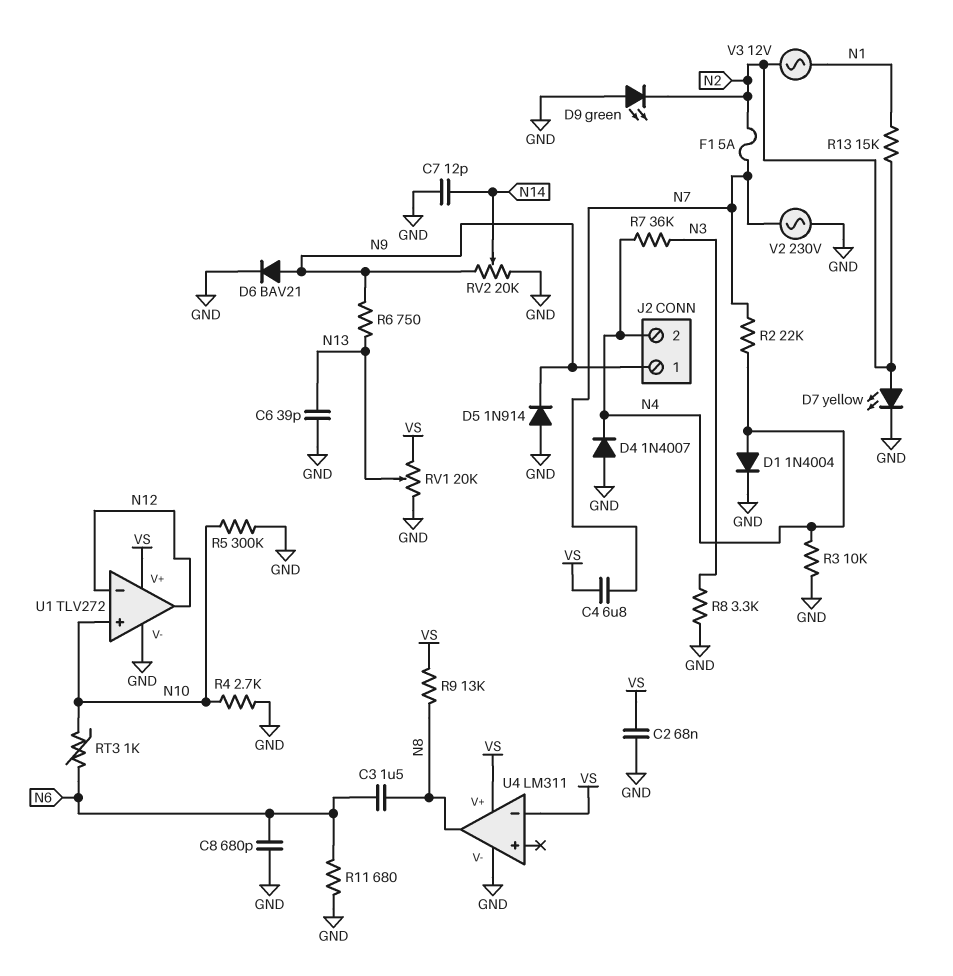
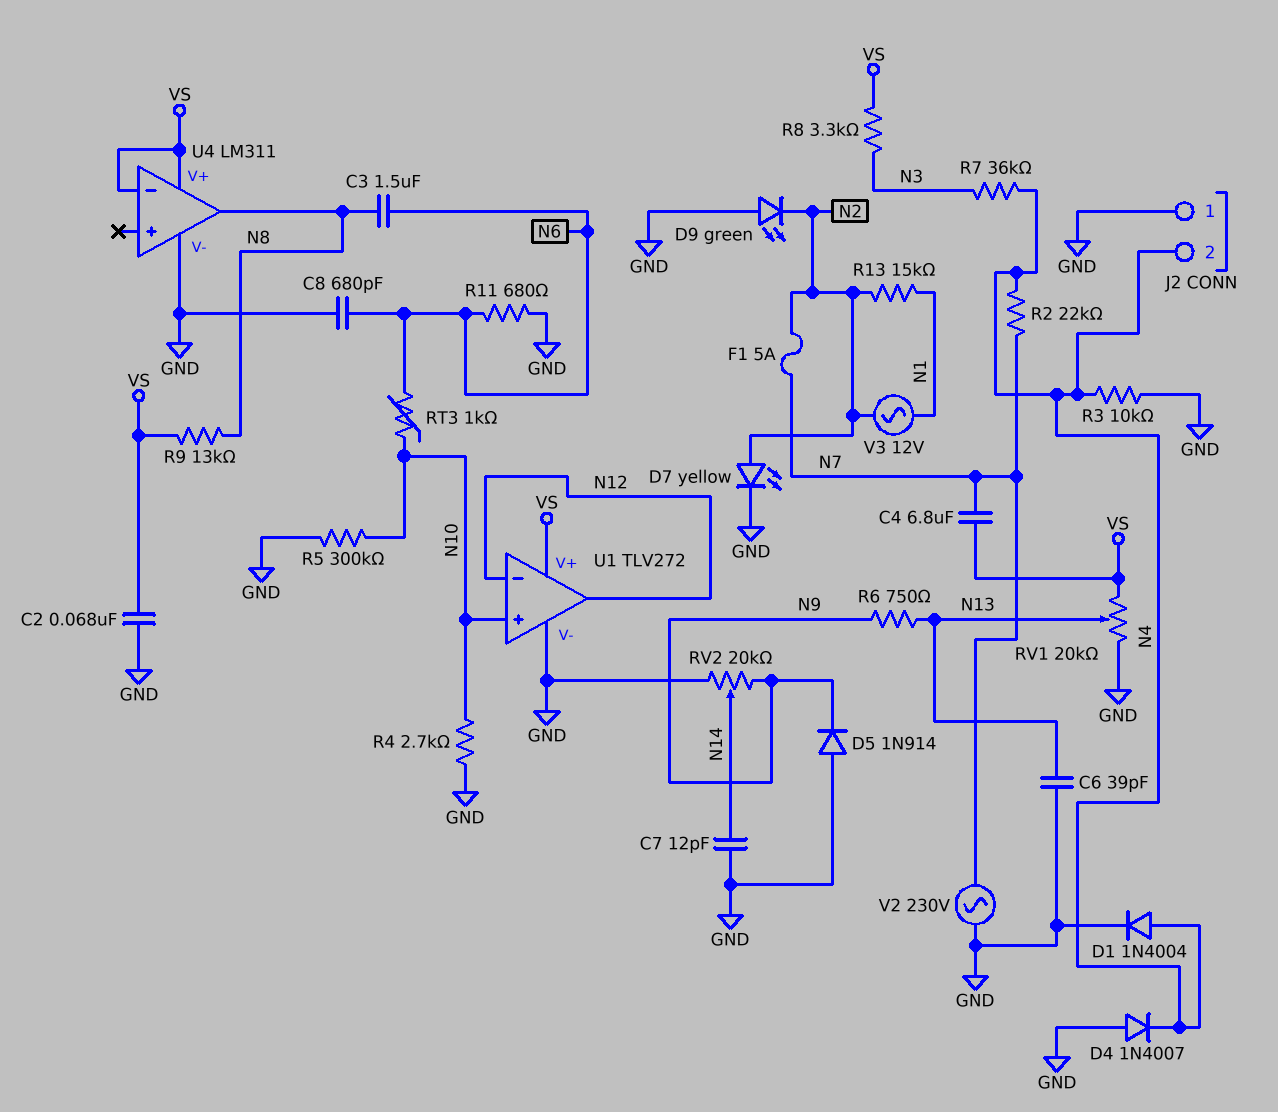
D6: diode BAV21 (A N9, K GND) -> none
J2 pin 1: N9 -> GND
R8: 3.3k (GND, N3) -> 3.3k (N3, VS)

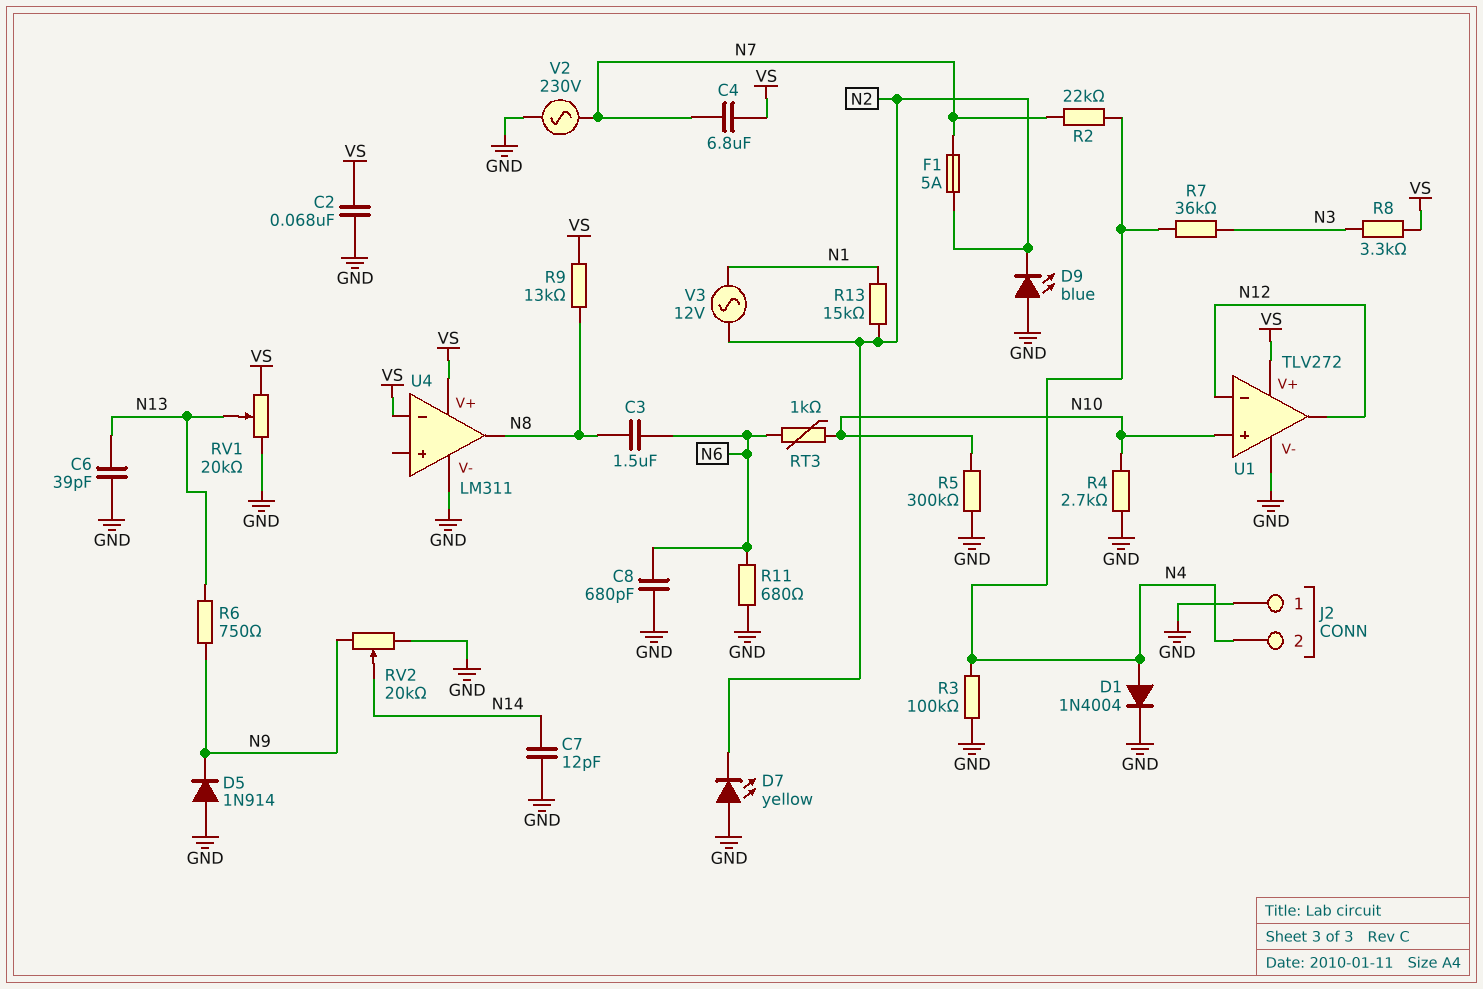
D4: diode 1N4007 (A GND, K N4) -> none
D7: LED yellow (A N2, K GND) -> LED yellow (A GND, K N2)
D9: LED green (A GND, K N2) -> LED blue (A GND, K N2)
R3: 10k (GND, N4) -> 100k (GND, N4)

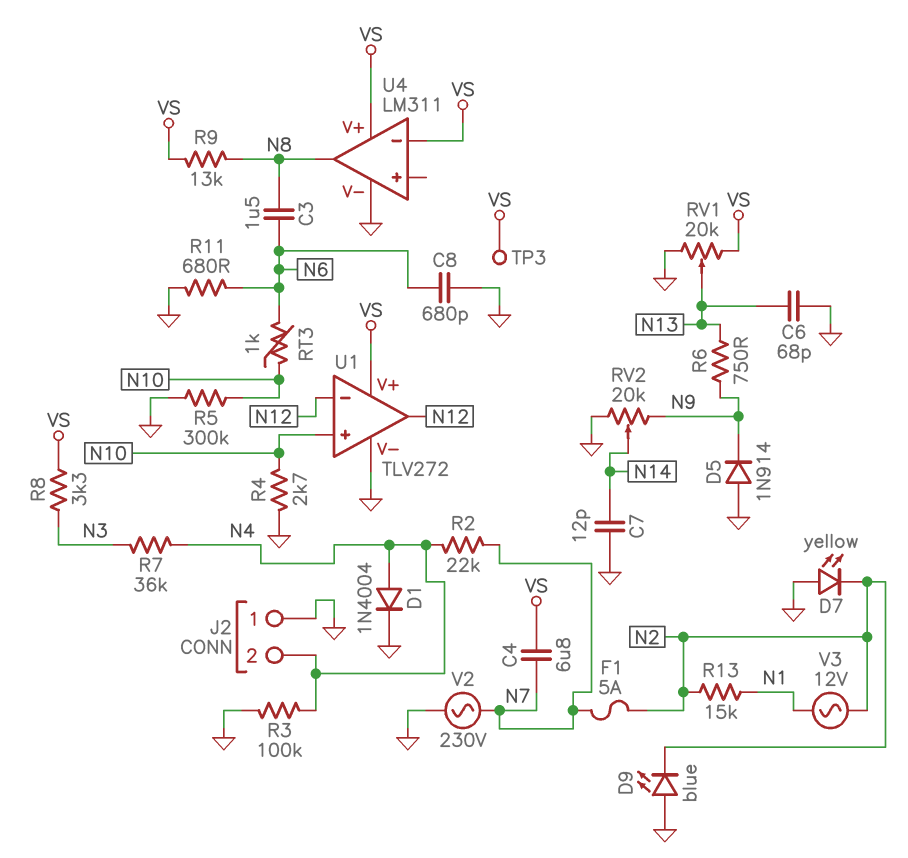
C2: 68nF (GND, VS) -> none
C6: 39pF (GND, N13) -> 68pF (GND, N13)
TP3: none -> test point (VS)

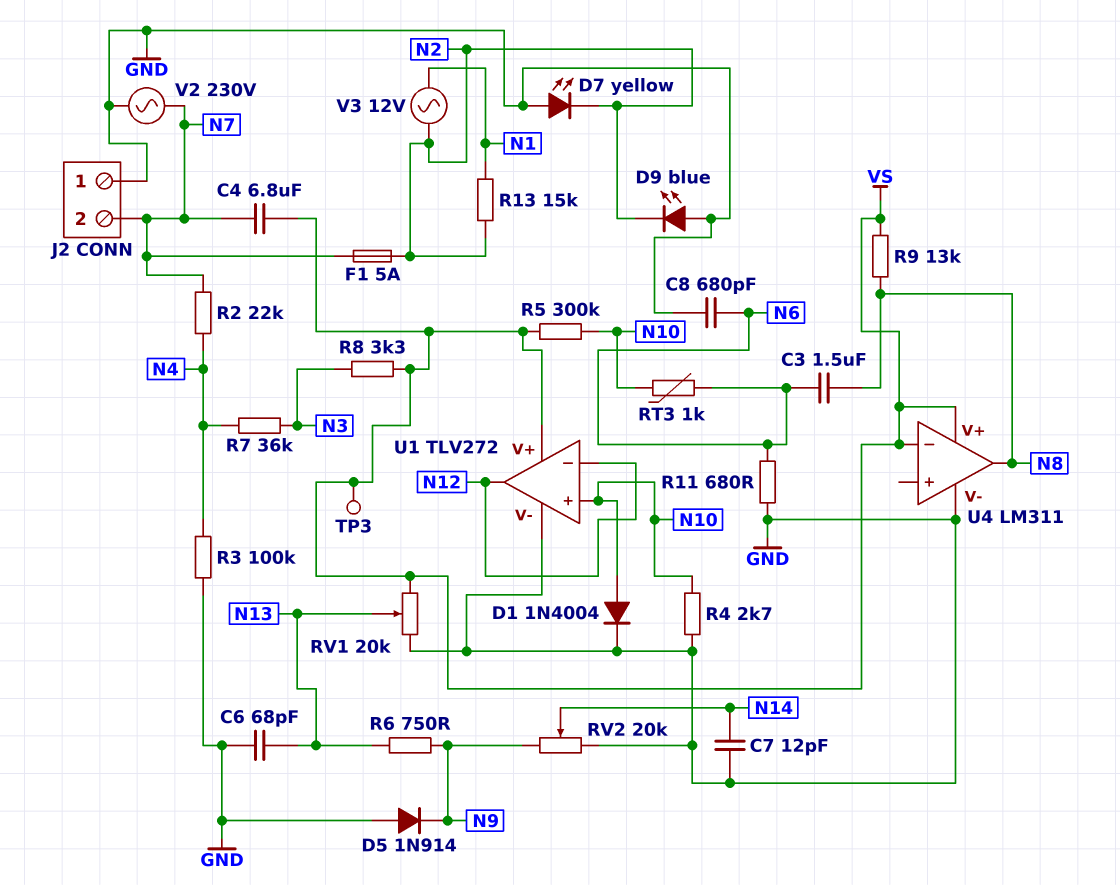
D1: diode 1N4004 (A N4, K GND) -> diode 1N4004 (A N10, K GND)
J2 pin 2: N4 -> N7
R5: 300k (GND, N10) -> 300k (N10, VS)

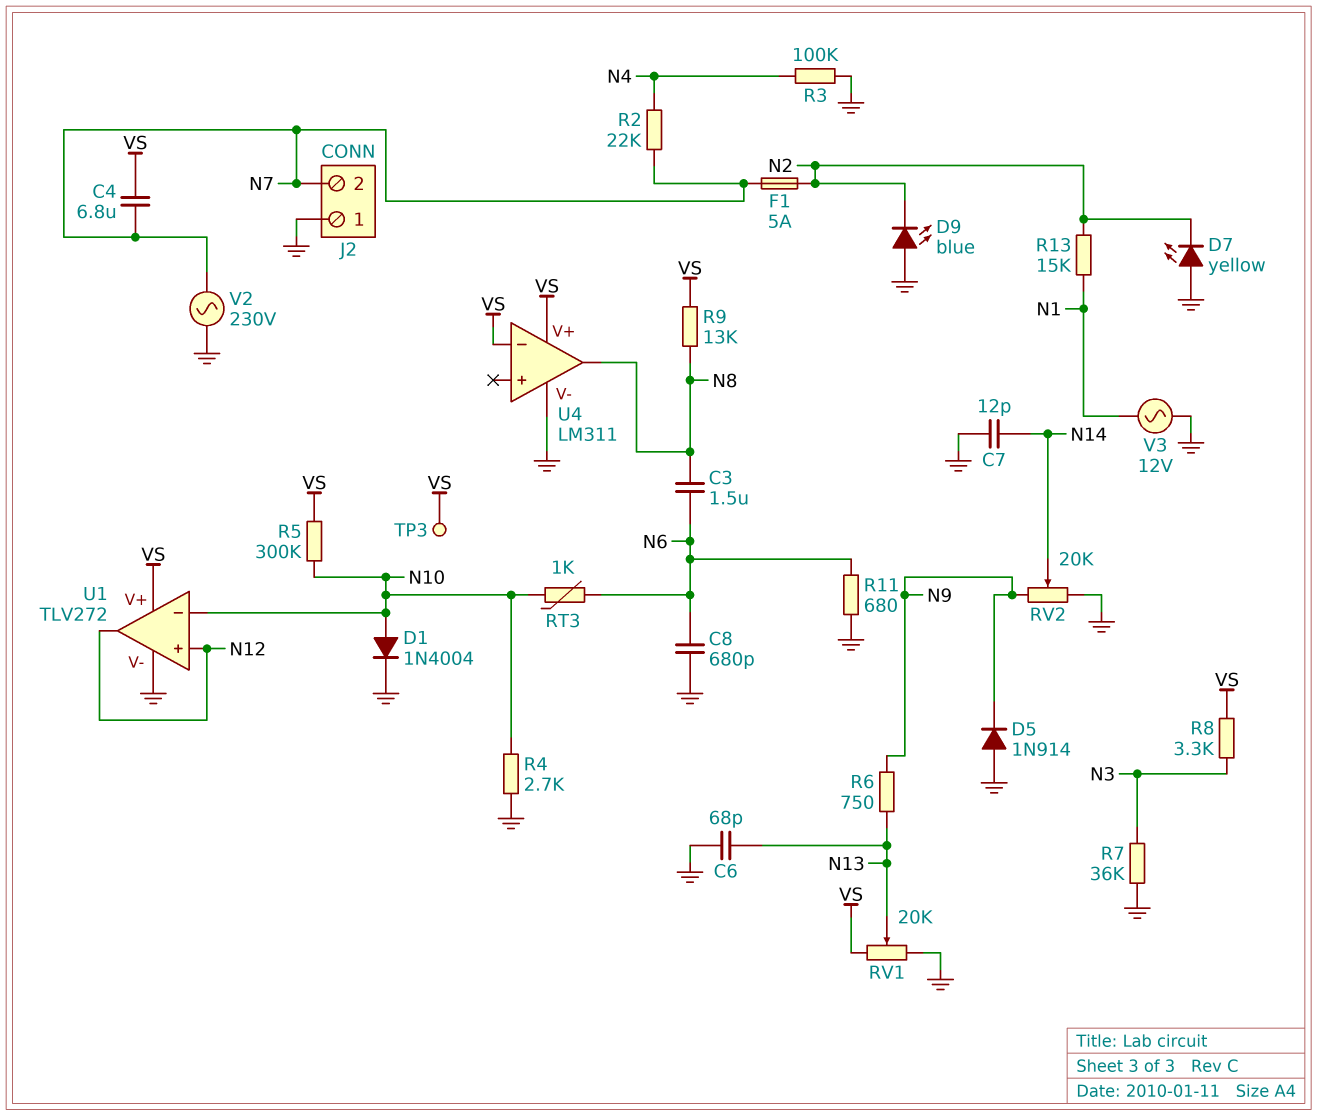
R7: 36k (N3, N4) -> 36k (GND, N3)
U1 pin in+: N10 -> N12
U1 pin in-: N12 -> N10
V3: AC 12V (N1, N2) -> AC 12V (GND, N1)

